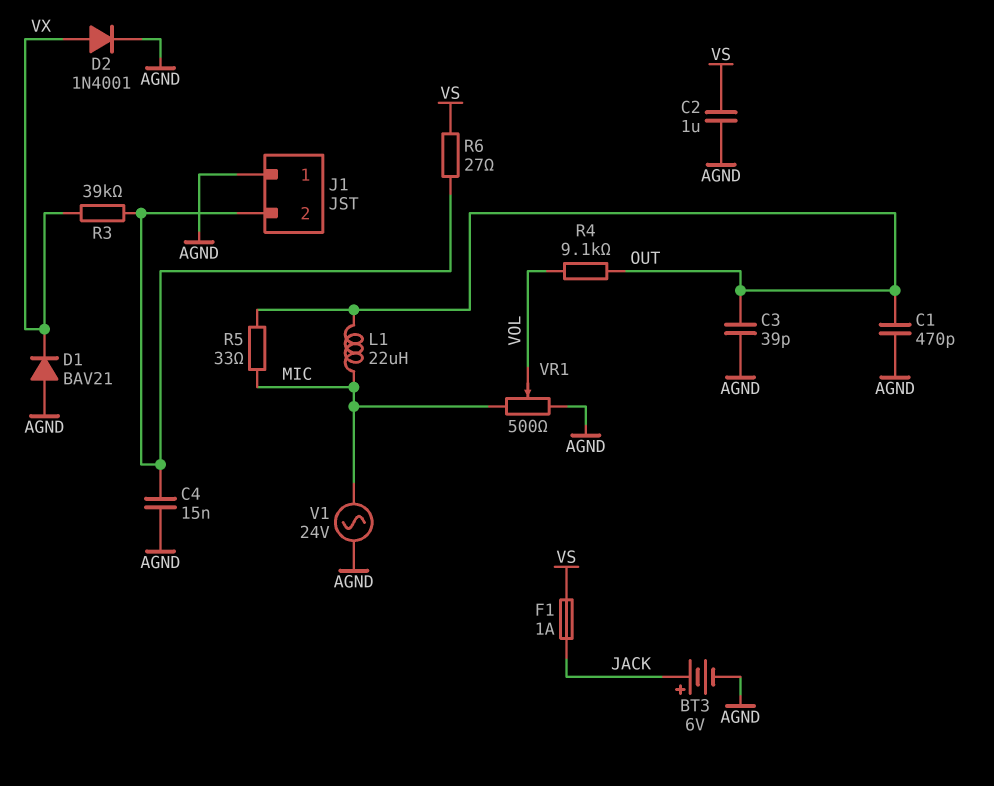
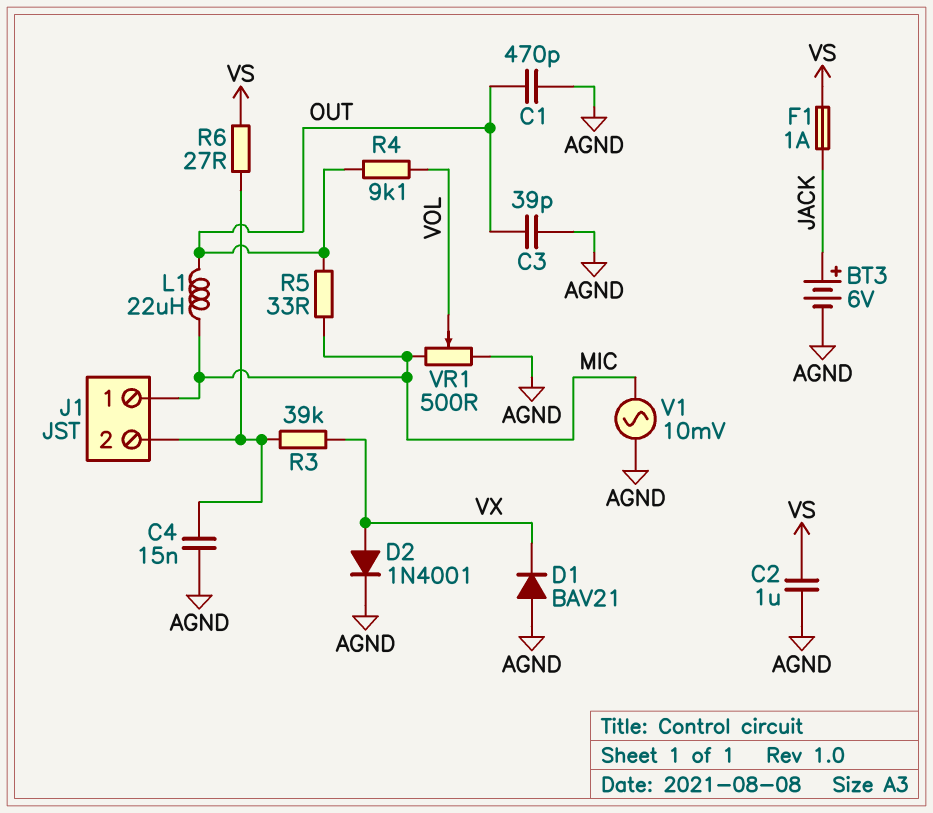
J1 pin 1: AGND -> MIC
V1: AC 24V (AGND, MIC) -> AC 10mV (AGND, MIC)

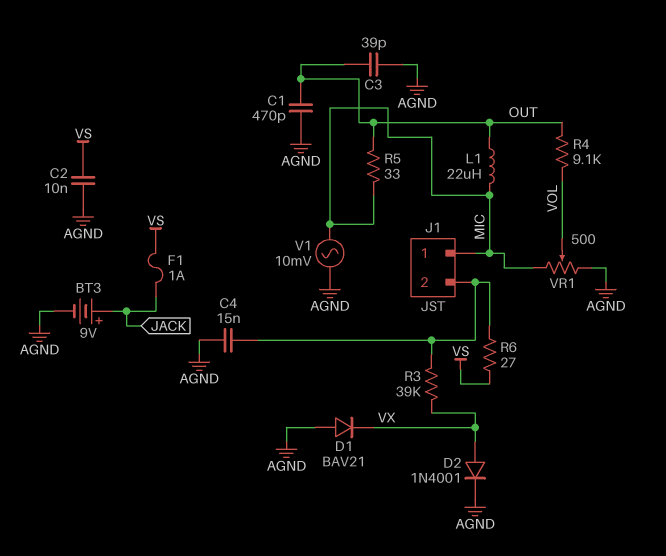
BT3: 6V (plus JACK, minus AGND) -> 9V (plus JACK, minus AGND)
C2: 1uF (AGND, VS) -> 10nF (AGND, VS)

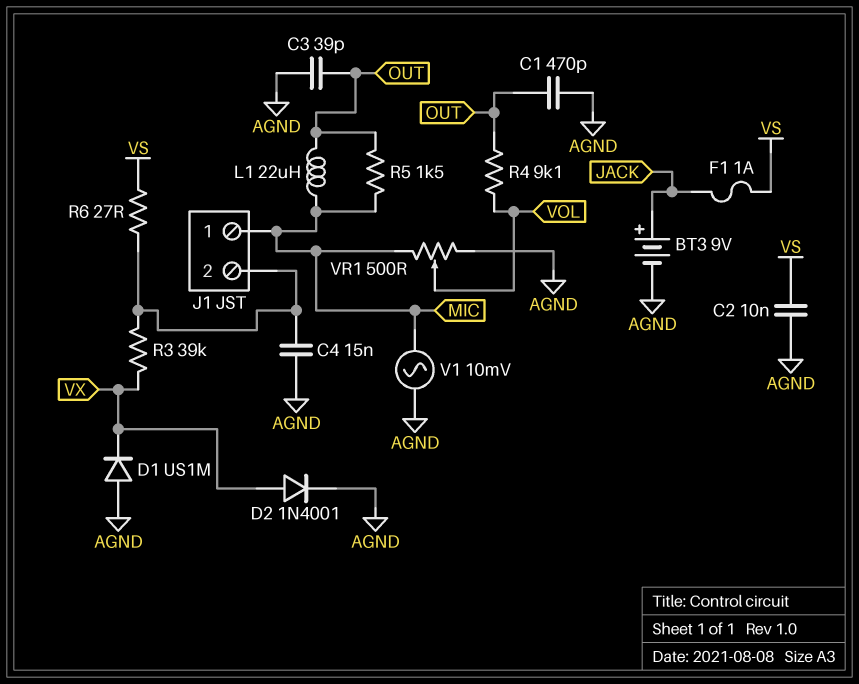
D1: diode BAV21 (A AGND, K VX) -> diode US1M (A AGND, K VX)
R5: 33 (MIC, OUT) -> 1.5k (MIC, OUT)

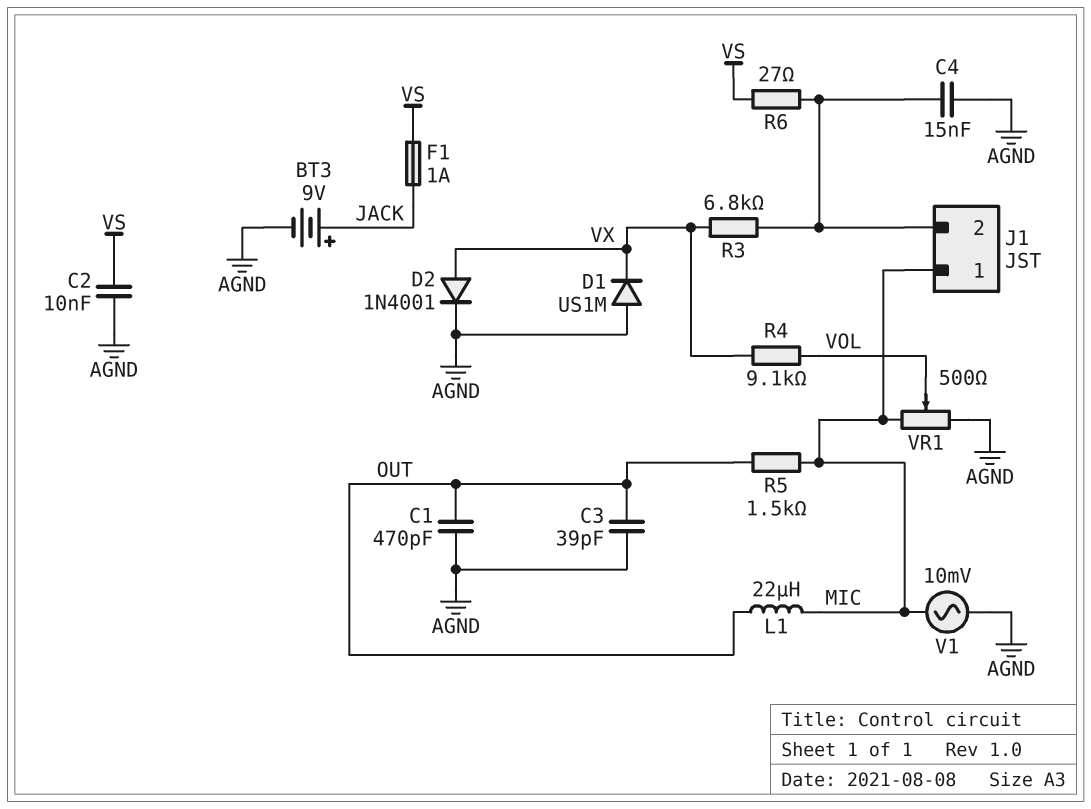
R3: 39k (J1/2, VX) -> 6.8k (J1/2, VX)
R4: 9.1k (OUT, VOL) -> 9.1k (VOL, VX)

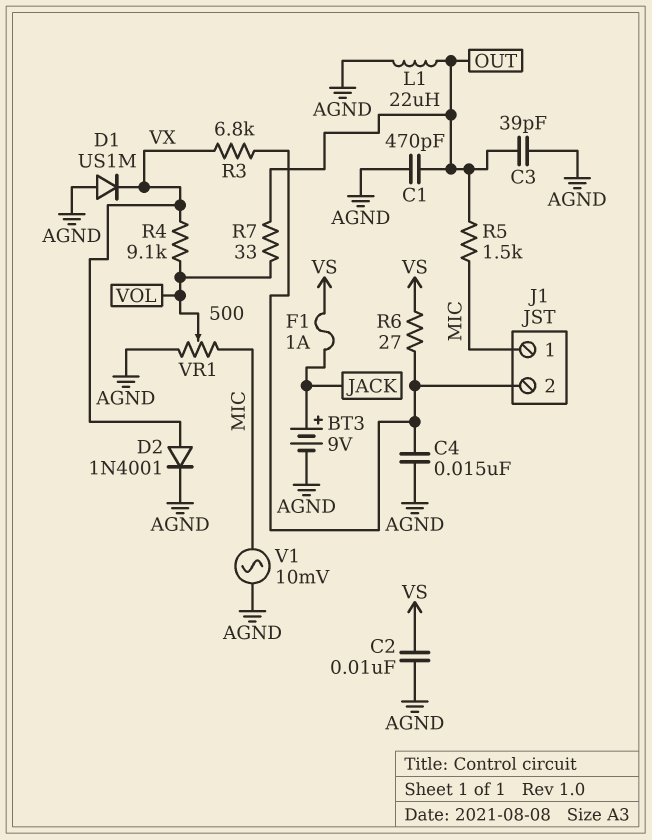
L1: 22uH (MIC, OUT) -> 22uH (AGND, OUT)
R7: none -> 33 (OUT, VOL)

